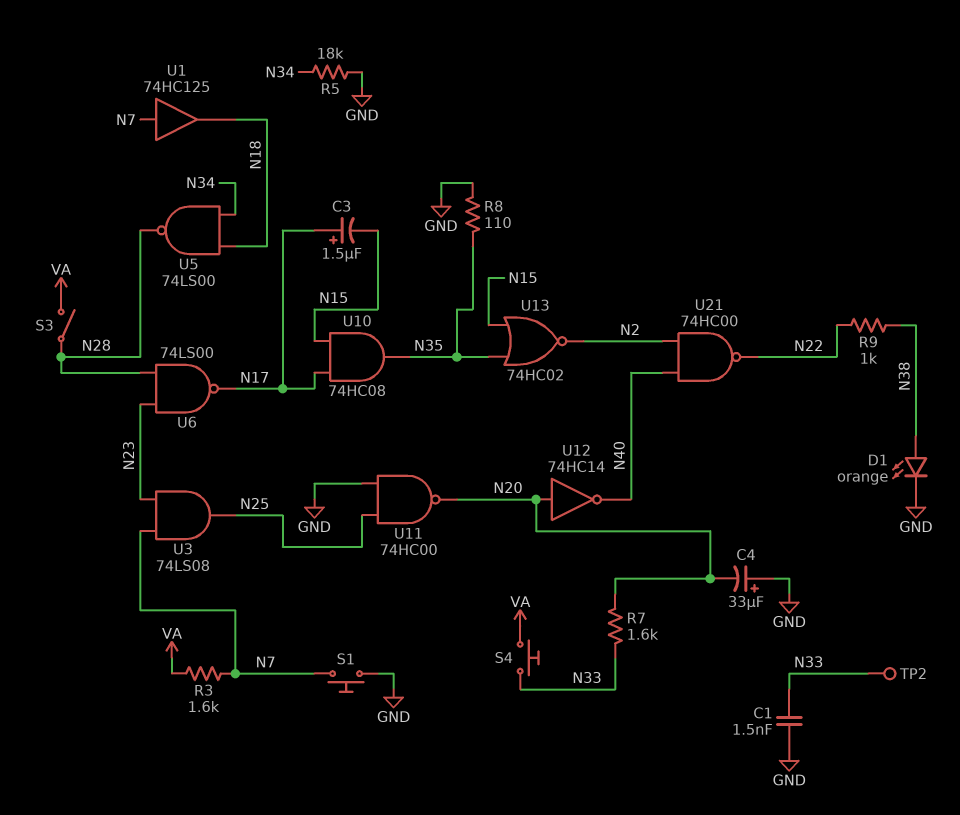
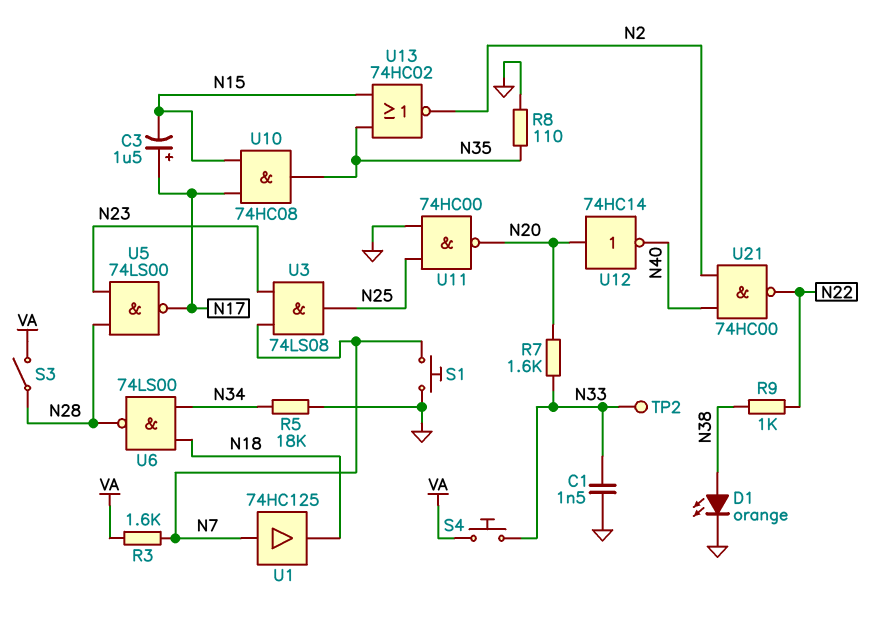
C4: 33uF (plus GND, minus N20) -> none
U5: NAND 74LS00 (in N18, in N34, out N28) -> NAND 74LS00 (in N23, in N28, out N17)
U6: NAND 74LS00 (in N23, in N28, out N17) -> NAND 74LS00 (in N18, in N34, out N28)

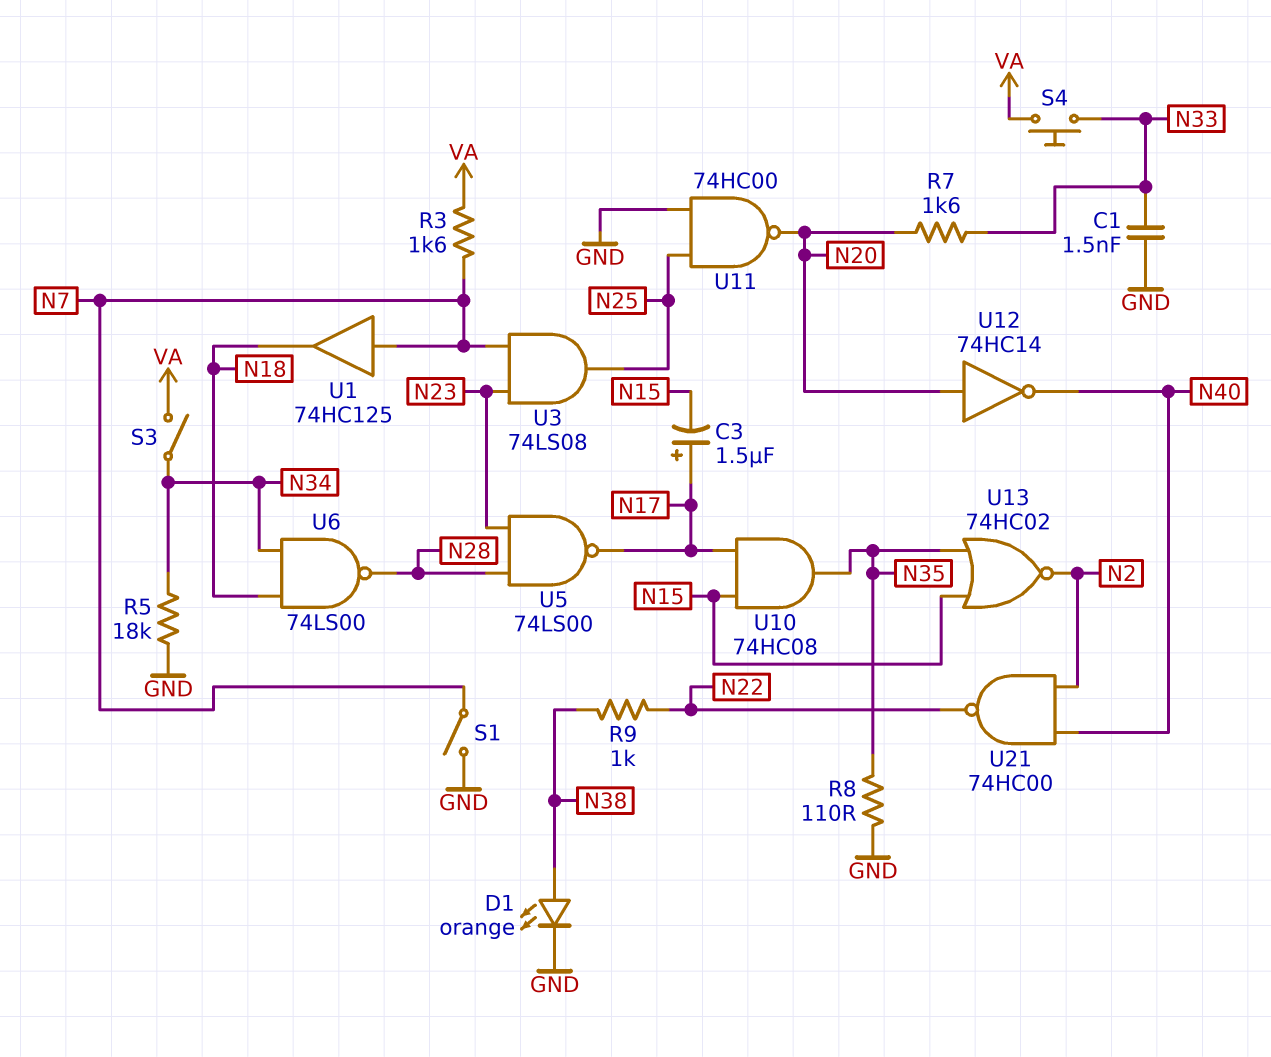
S1: button (GND, N7) -> switch (GND, N7)
S3: switch (N28, VA) -> switch (N34, VA)
TP2: test point (N33) -> none

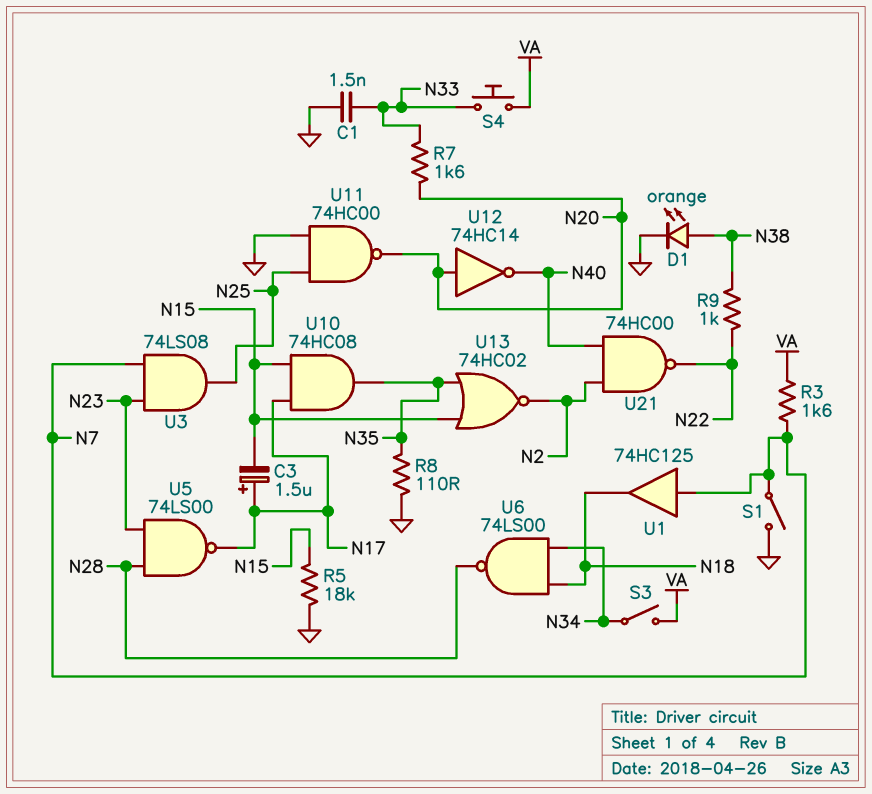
R5: 18k (GND, N34) -> 18k (GND, N15)

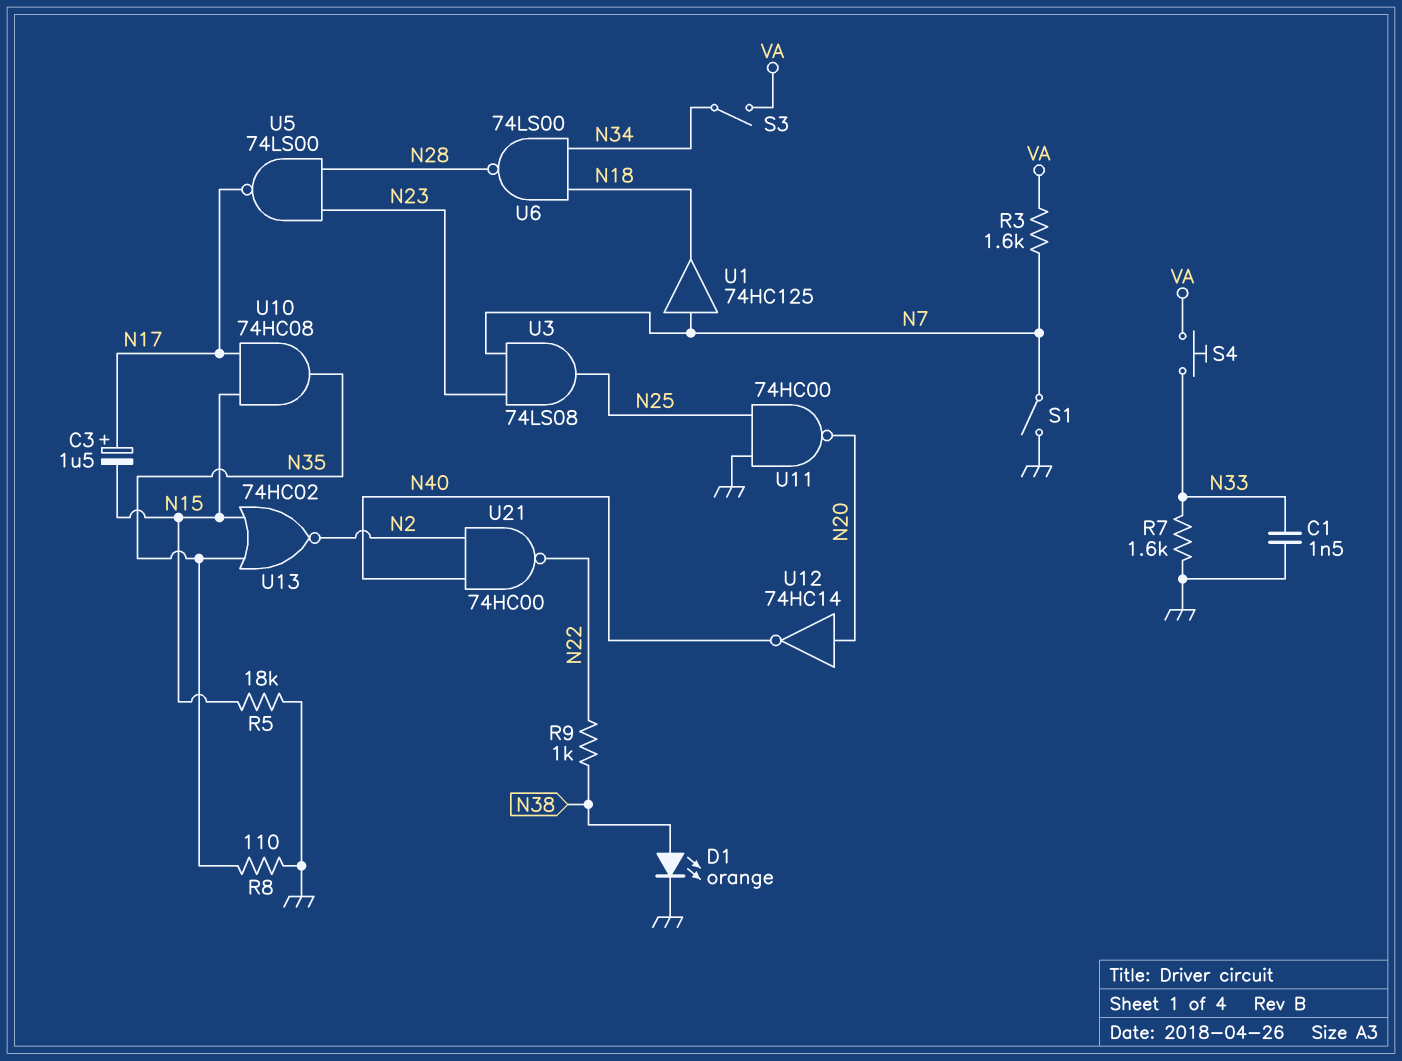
R7: 1.6k (N20, N33) -> 1.6k (GND, N33)

